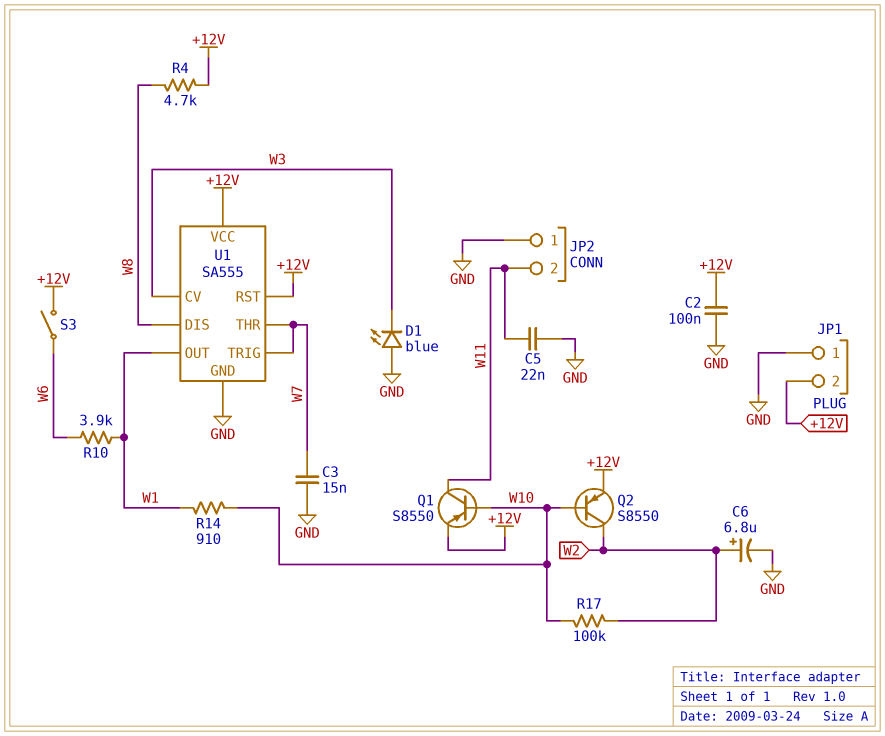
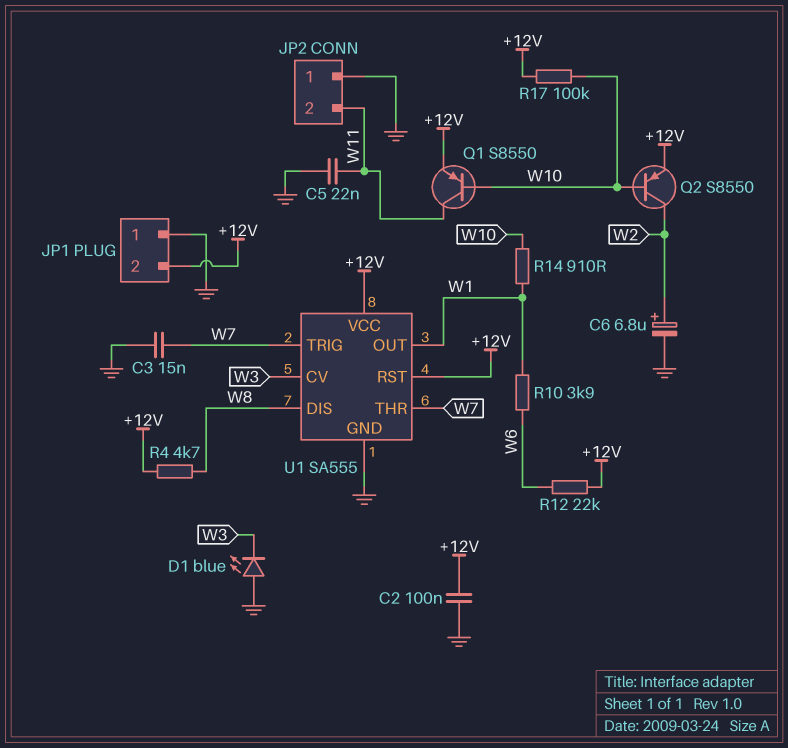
R12: none -> 22k (+12V, W6)
R17: 100k (W2, W10) -> 100k (+12V, W10)
S3: switch (+12V, W6) -> none

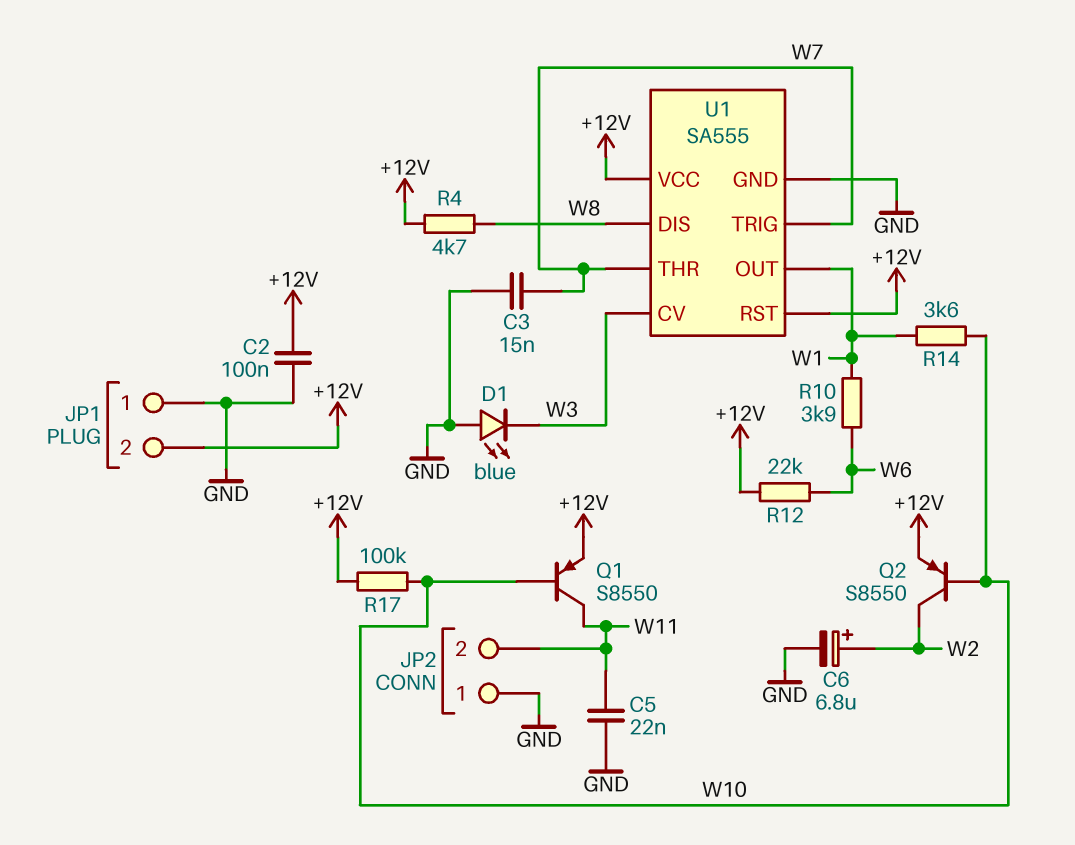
R14: 910 (W1, W10) -> 3.6k (W1, W10)

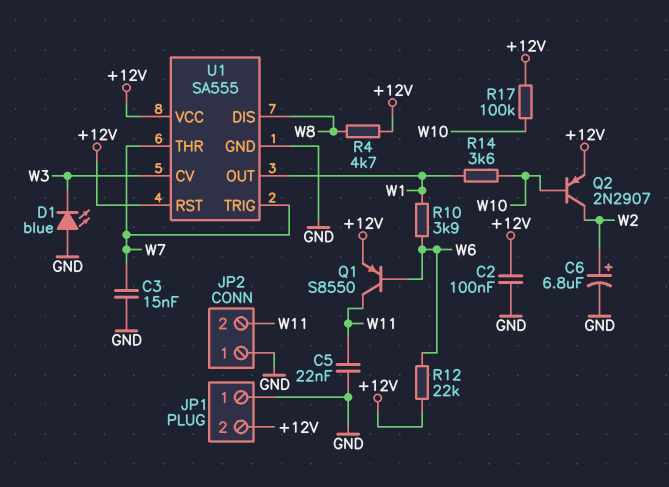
Q1: PNP S8550 (B W10, C W11, E +12V) -> PNP S8550 (B W6, C W11, E +12V)
Q2: PNP S8550 (B W10, C W2, E +12V) -> PNP 2N2907 (B W10, C W2, E +12V)

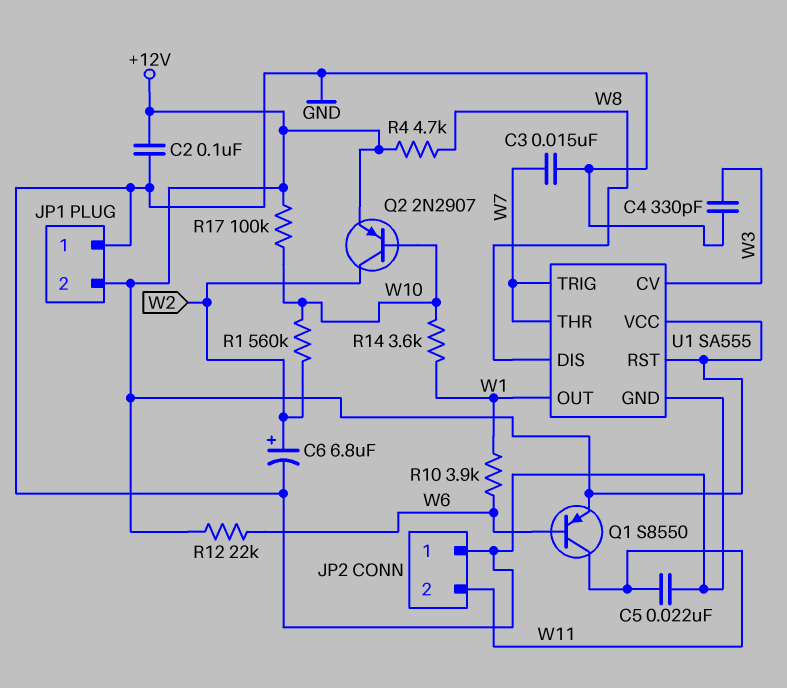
C4: none -> 330pF (GND, W3)
D1: LED blue (A GND, K W3) -> none
R1: none -> 560k (W2, W10)

